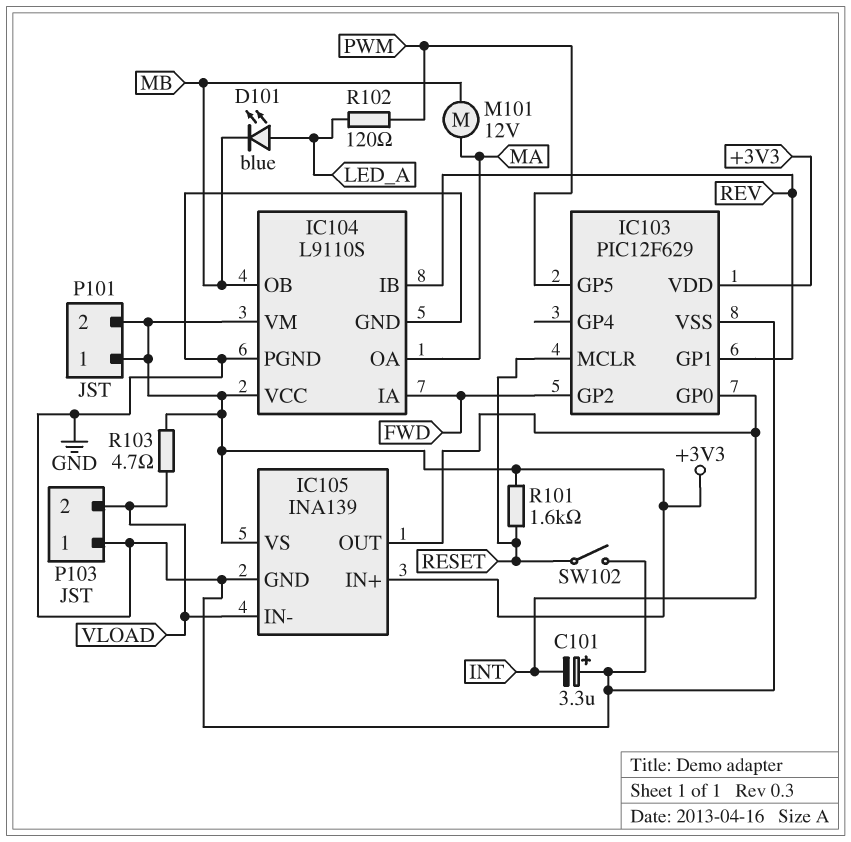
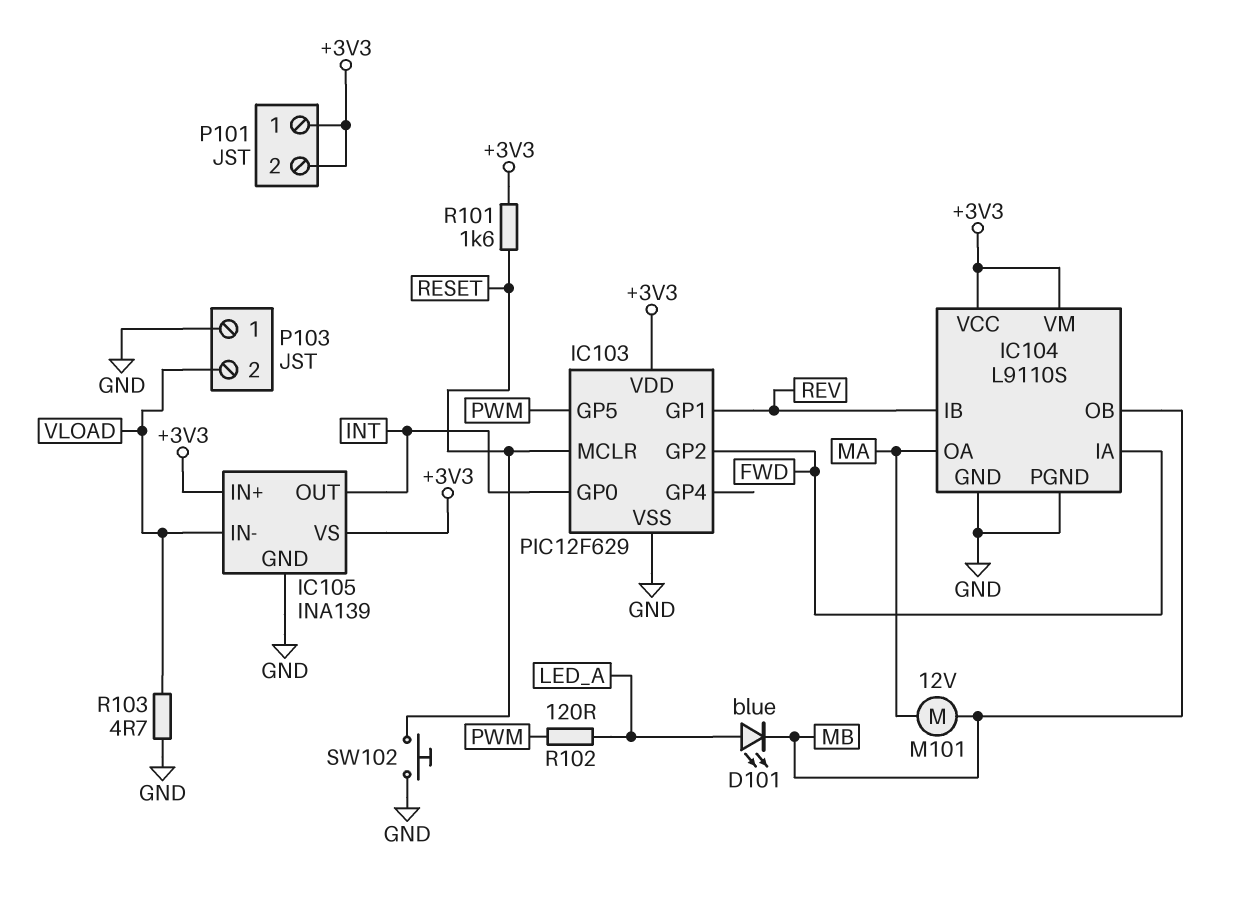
C101: 3.3uF (plus GND, minus INT) -> none
R103: 4.7 (+3V3, VLOAD) -> 4.7 (GND, VLOAD)
SW102: switch (GND, RESET) -> button (GND, RESET)

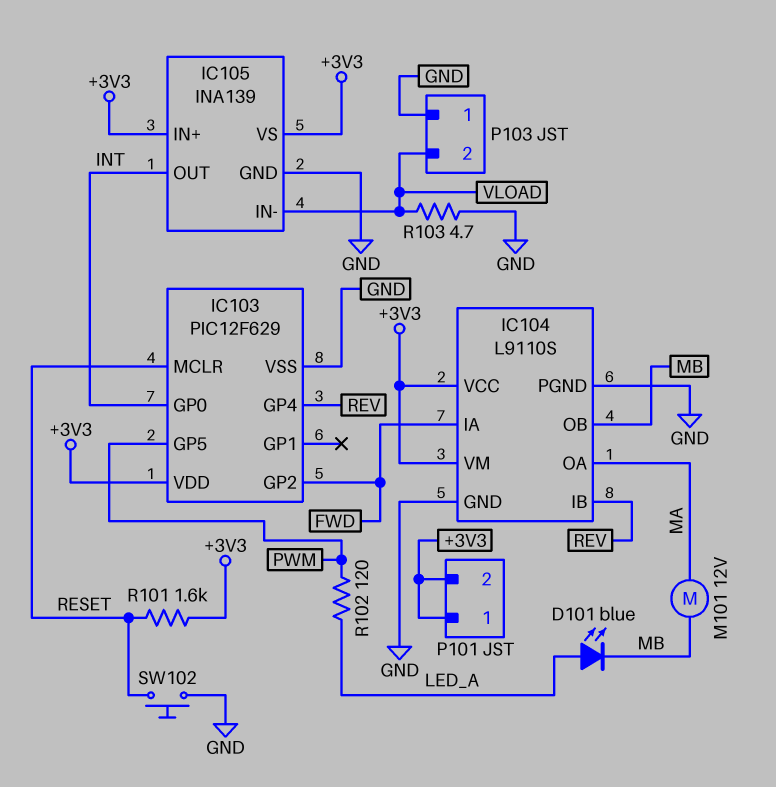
IC103 pin GP1: REV -> none
IC103 pin GP4: none -> REV

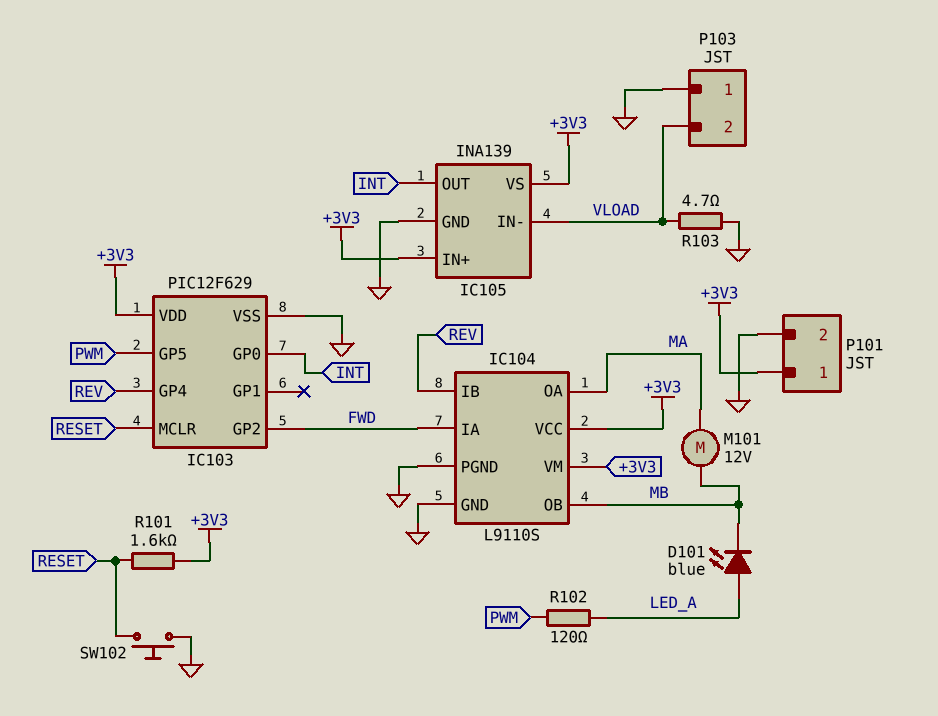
P101 pin 2: +3V3 -> GND

